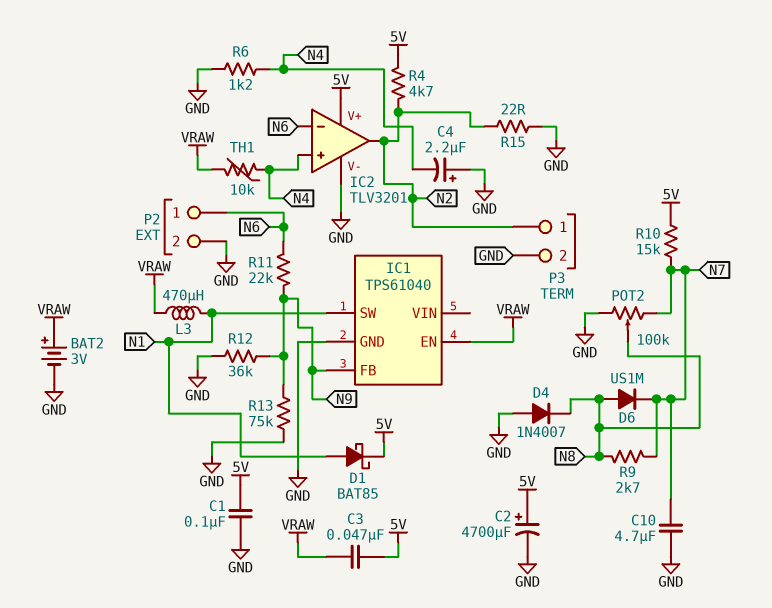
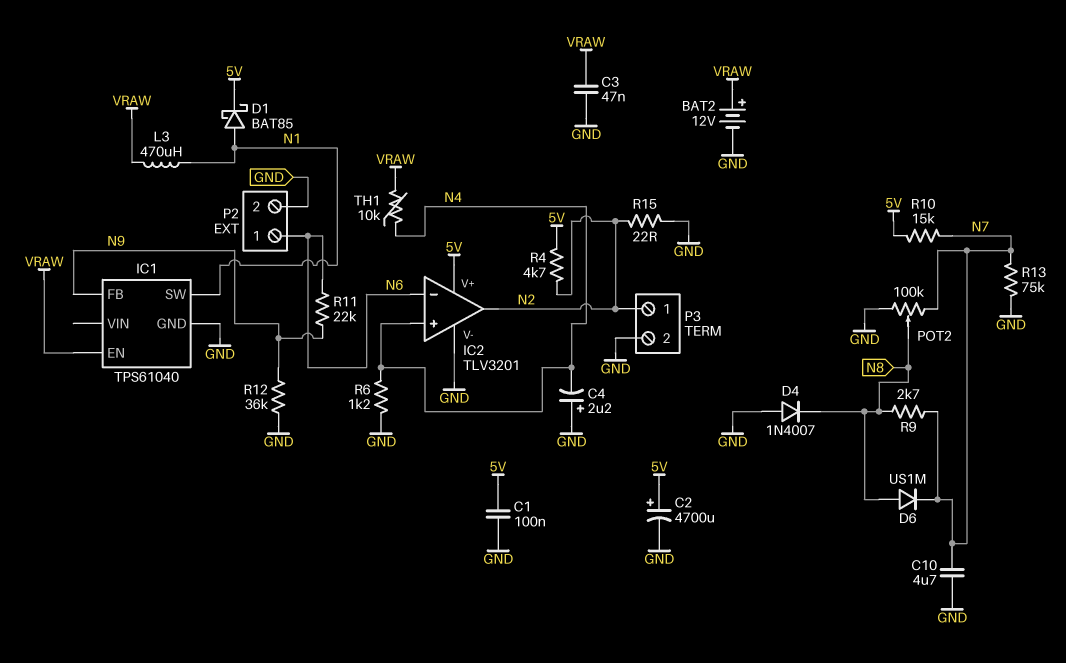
BAT2: 3V (plus VRAW, minus GND) -> 12V (plus VRAW, minus GND)
C3: 47nF (5V, VRAW) -> 47nF (GND, VRAW)
R13: 75k (GND, N9) -> 75k (GND, N7)

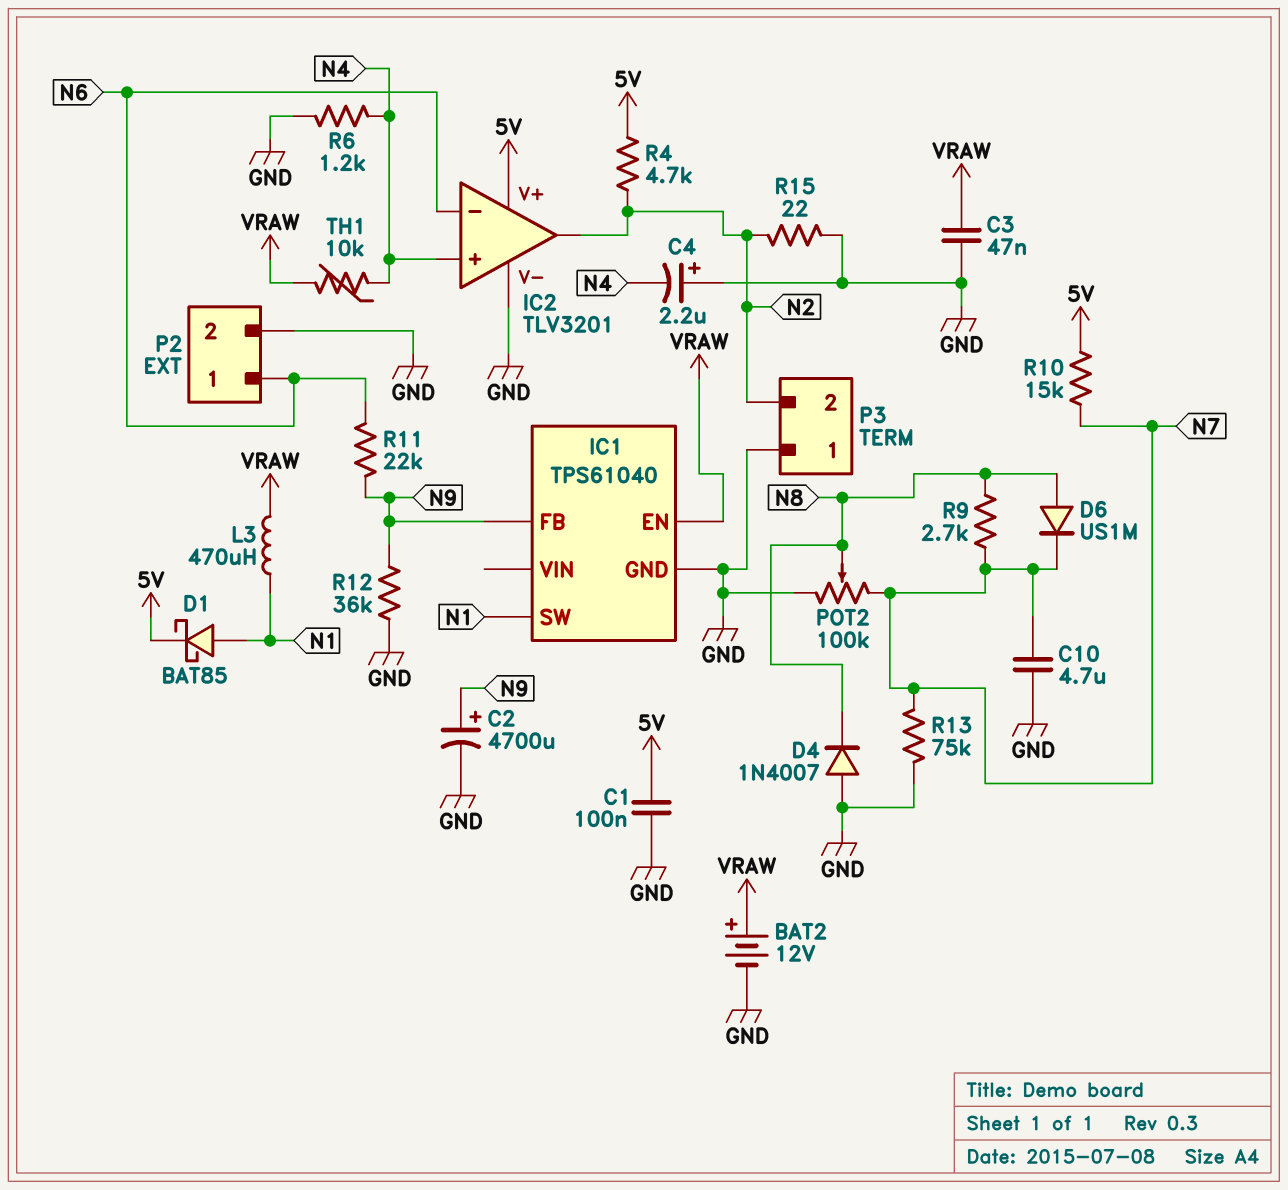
C2: 4700uF (plus 5V, minus GND) -> 4700uF (plus N9, minus GND)
P3 pin 1: N2 -> GND
P3 pin 2: GND -> N2

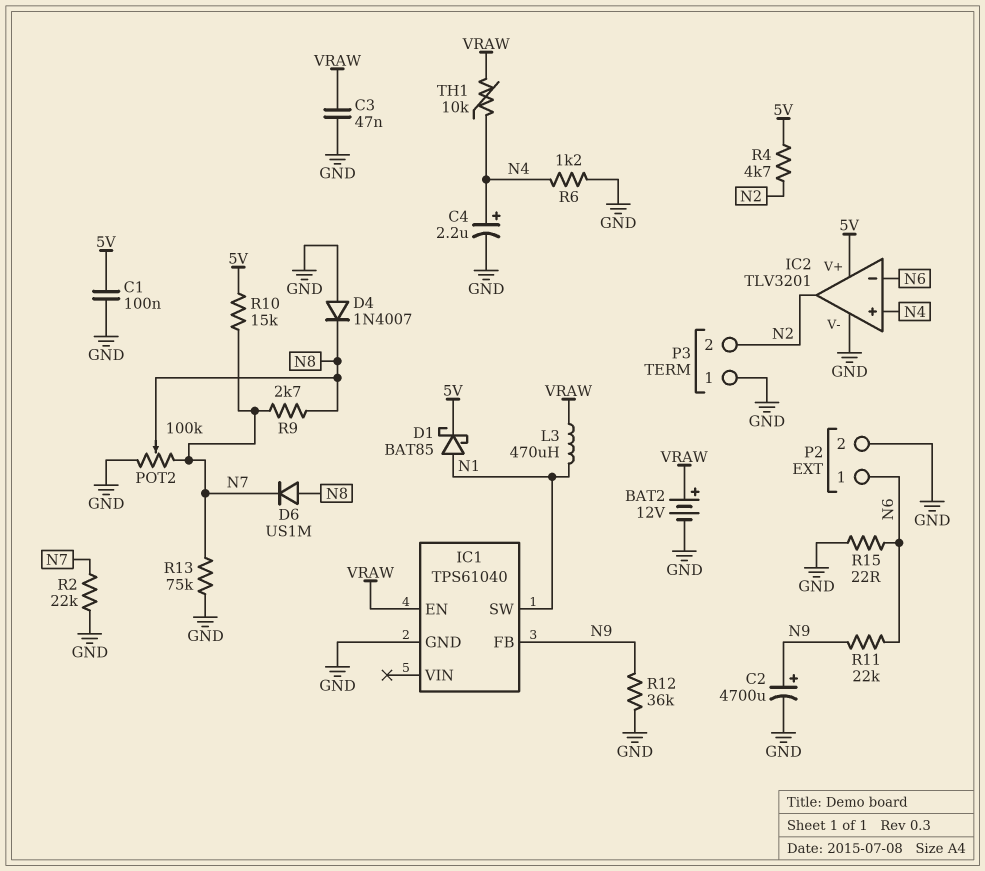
C4: 2.2uF (plus GND, minus N4) -> 2.2uF (plus N4, minus GND)
C10: 4.7uF (GND, N7) -> none
R2: none -> 22k (GND, N7)
R15: 22 (GND, N2) -> 22 (GND, N6)

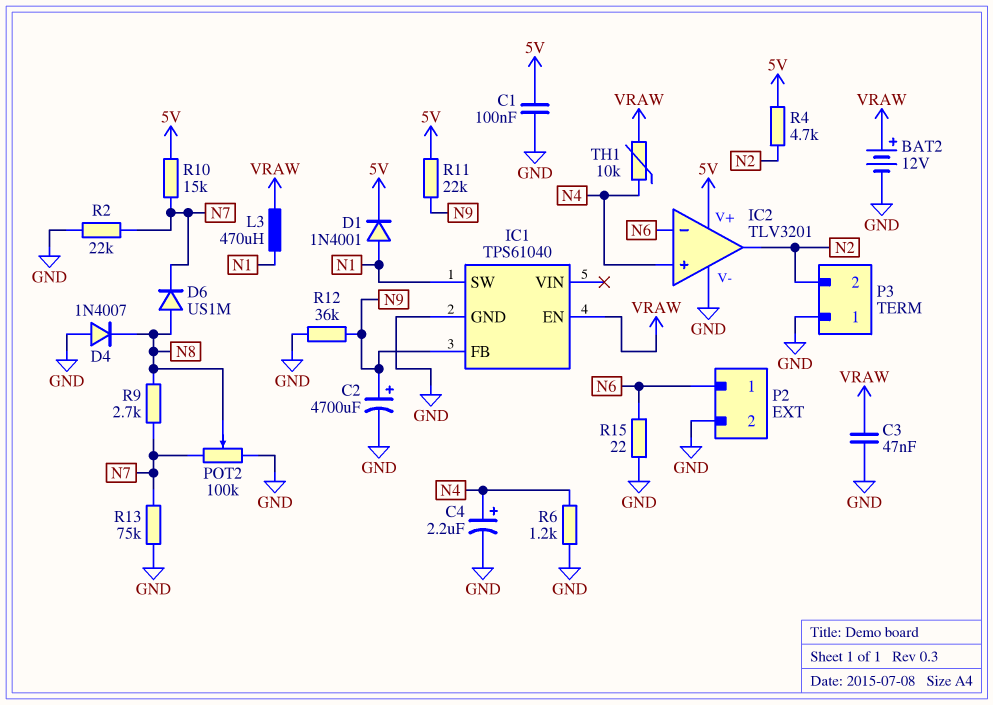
D1: schottky BAT85 (A N1, K 5V) -> diode 1N4001 (A N1, K 5V)
R11: 22k (N6, N9) -> 22k (5V, N9)

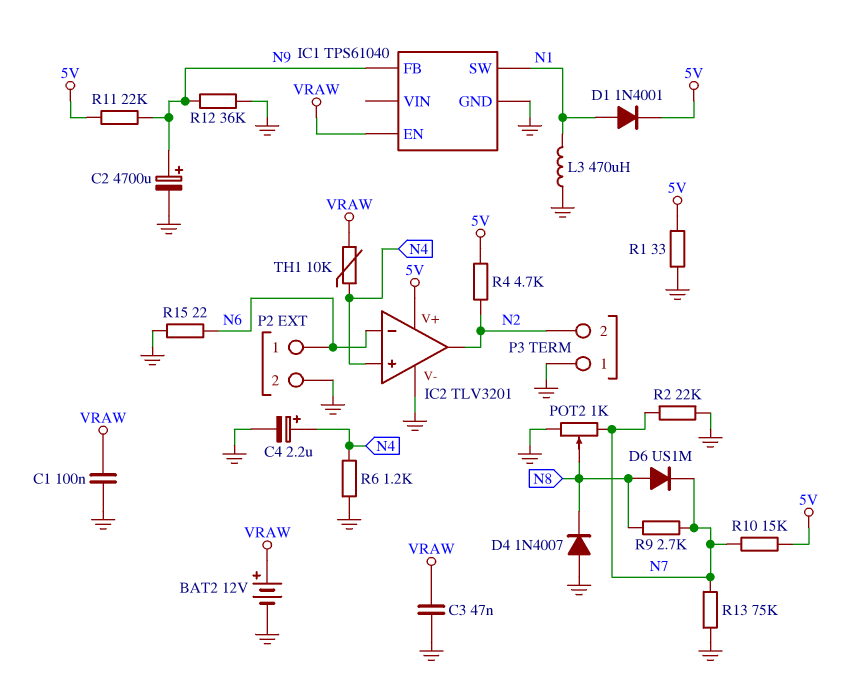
C1: 100nF (5V, GND) -> 100nF (GND, VRAW)
L3: 470uH (N1, VRAW) -> 470uH (GND, N1)
POT2: 100k (GND, N7, wiper N8) -> 1k (GND, N7, wiper N8)
R1: none -> 33 (5V, GND)

